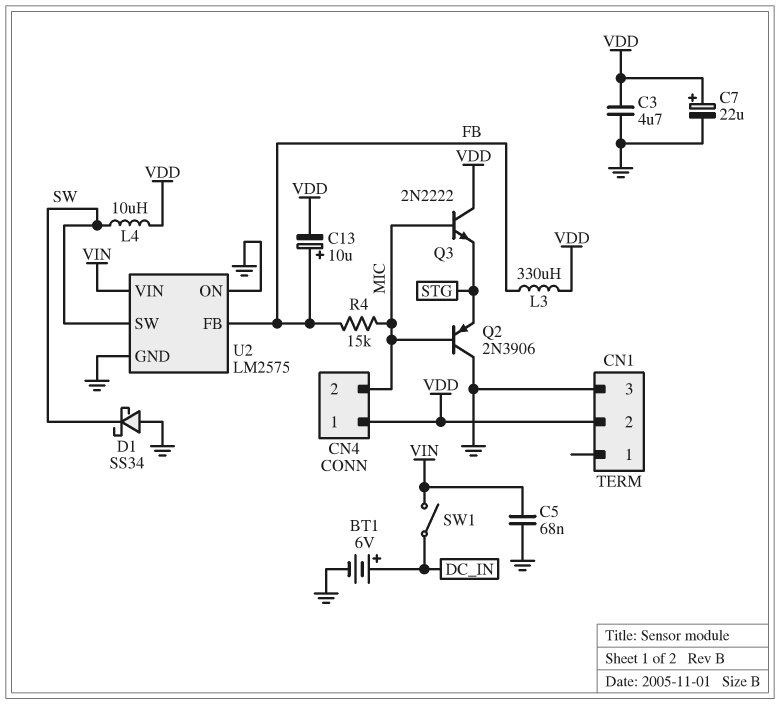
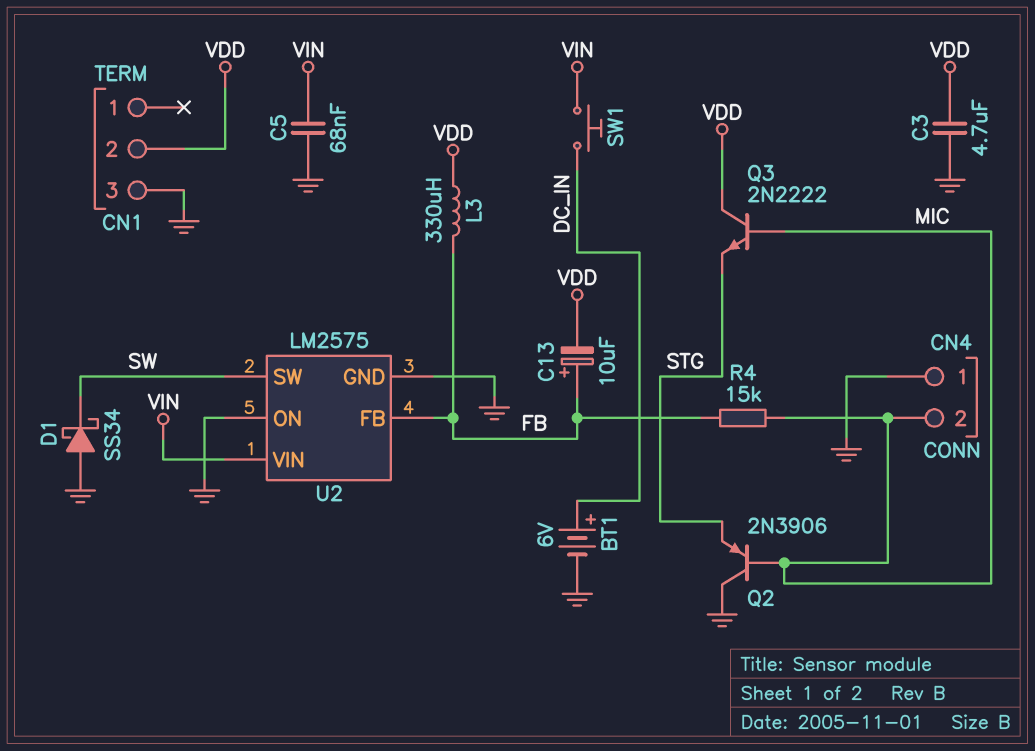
C7: 22uF (plus VDD, minus GND) -> none
CN4 pin 1: VDD -> GND
L4: 10uH (SW, VDD) -> none
SW1: switch (DC_IN, VIN) -> button (DC_IN, VIN)

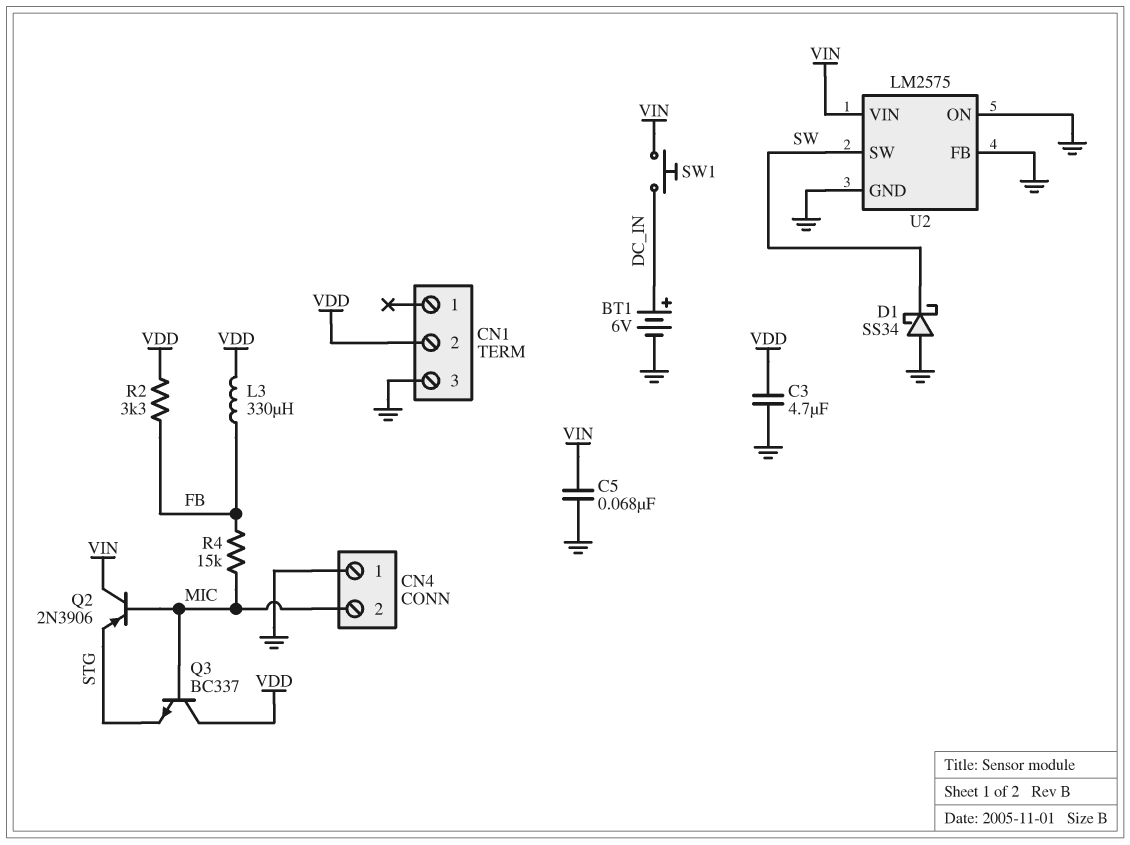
C13: 10uF (plus FB, minus VDD) -> none
Q2: PNP 2N3906 (B MIC, C GND, E STG) -> PNP 2N3906 (B MIC, C VIN, E STG)
Q3: NPN 2N2222 (B MIC, C VDD, E STG) -> NPN BC337 (B MIC, C VDD, E STG)
R2: none -> 3.3k (FB, VDD)
U2 pin FB: FB -> GND

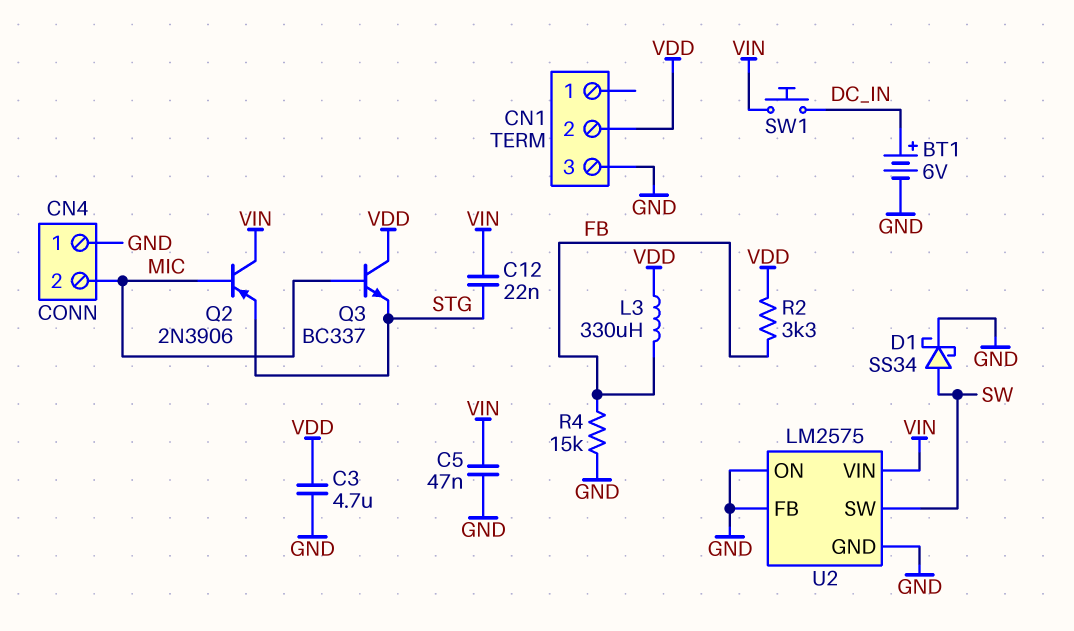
C5: 68nF (GND, VIN) -> 47nF (GND, VIN)
C12: none -> 22nF (STG, VIN)
D1: schottky SS34 (A GND, K SW) -> schottky SS34 (A SW, K GND)
R4: 15k (FB, MIC) -> 15k (FB, GND)

